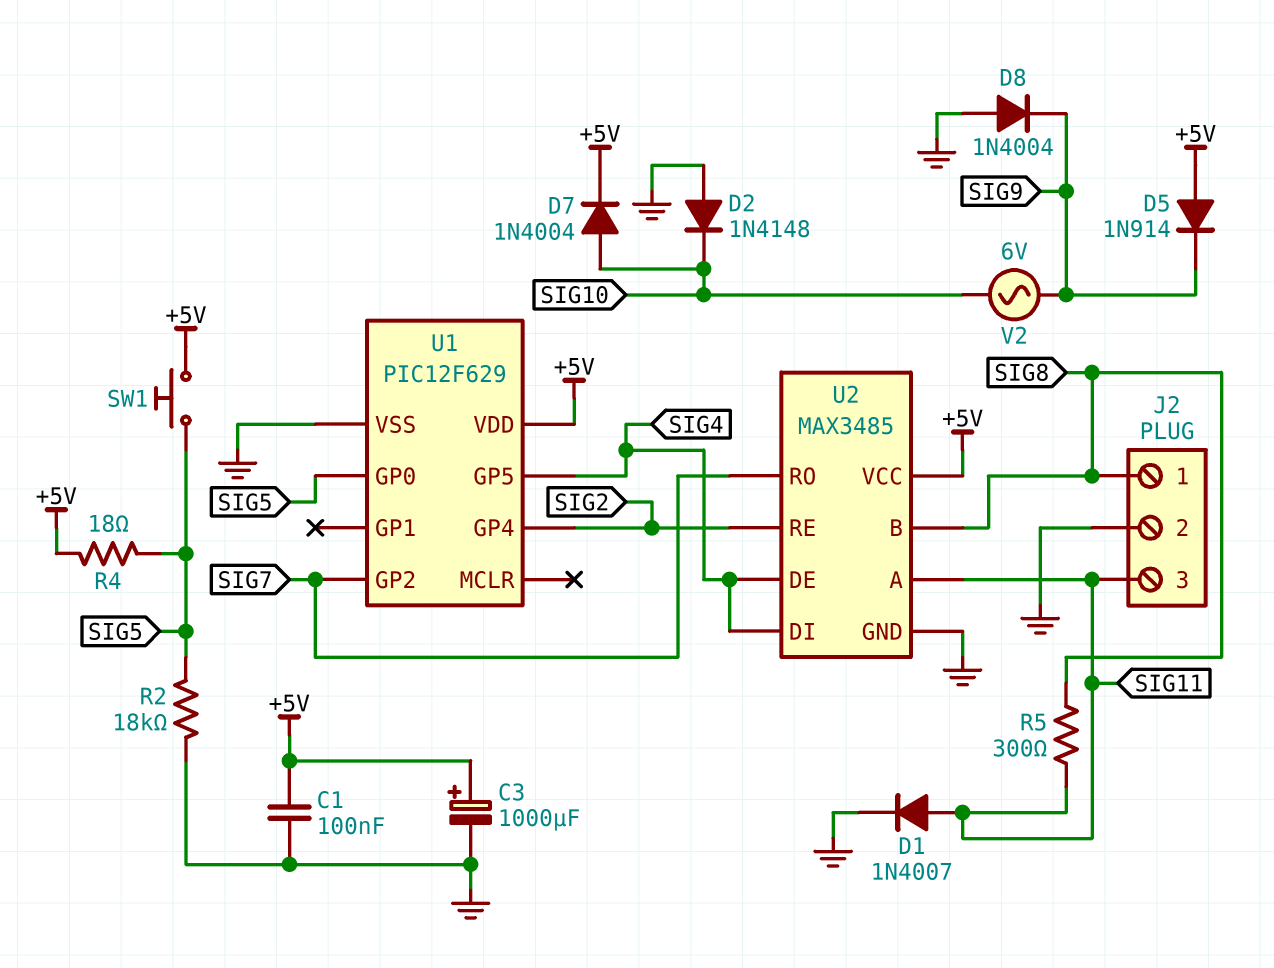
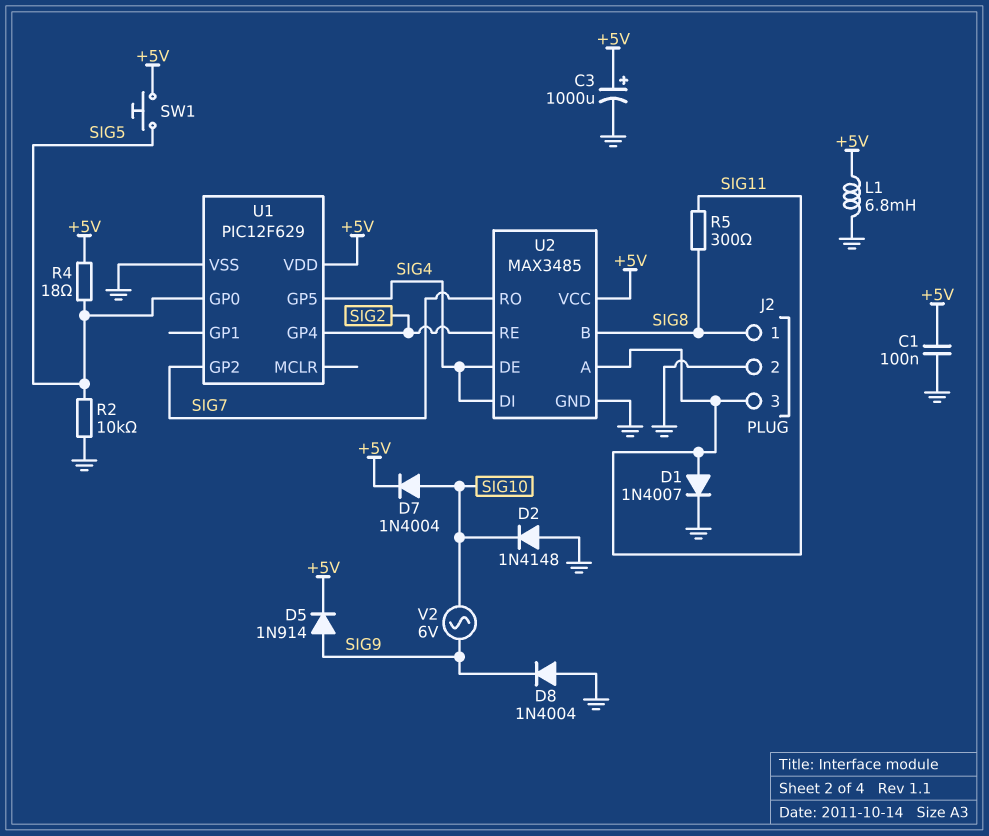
D5: diode 1N914 (A +5V, K SIG9) -> diode 1N914 (A SIG9, K +5V)
L1: none -> 6.8mH (+5V, GND)
R2: 18k (GND, SIG5) -> 10k (GND, SIG5)

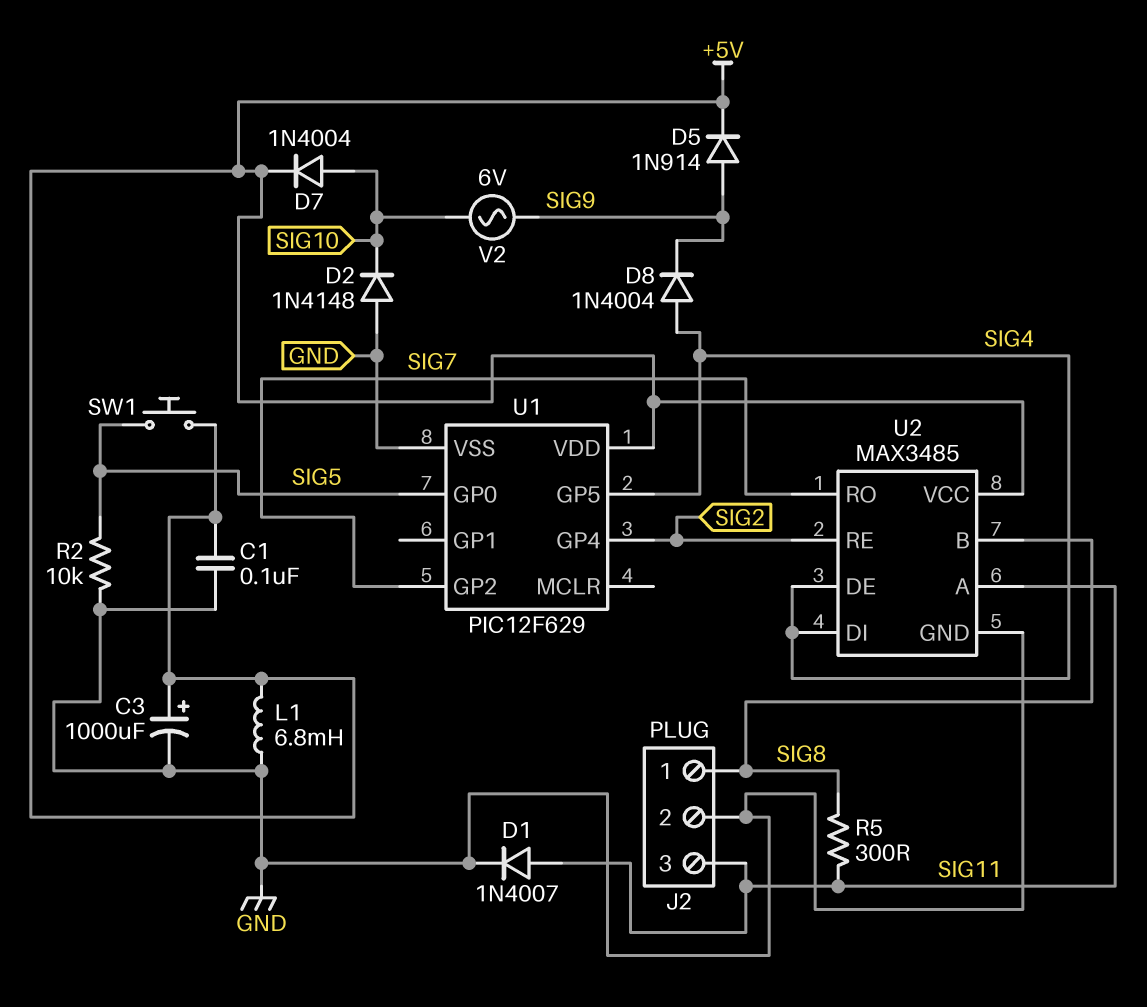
D8: diode 1N4004 (A GND, K SIG9) -> diode 1N4004 (A SIG4, K SIG9)
R4: 18 (+5V, SIG5) -> none

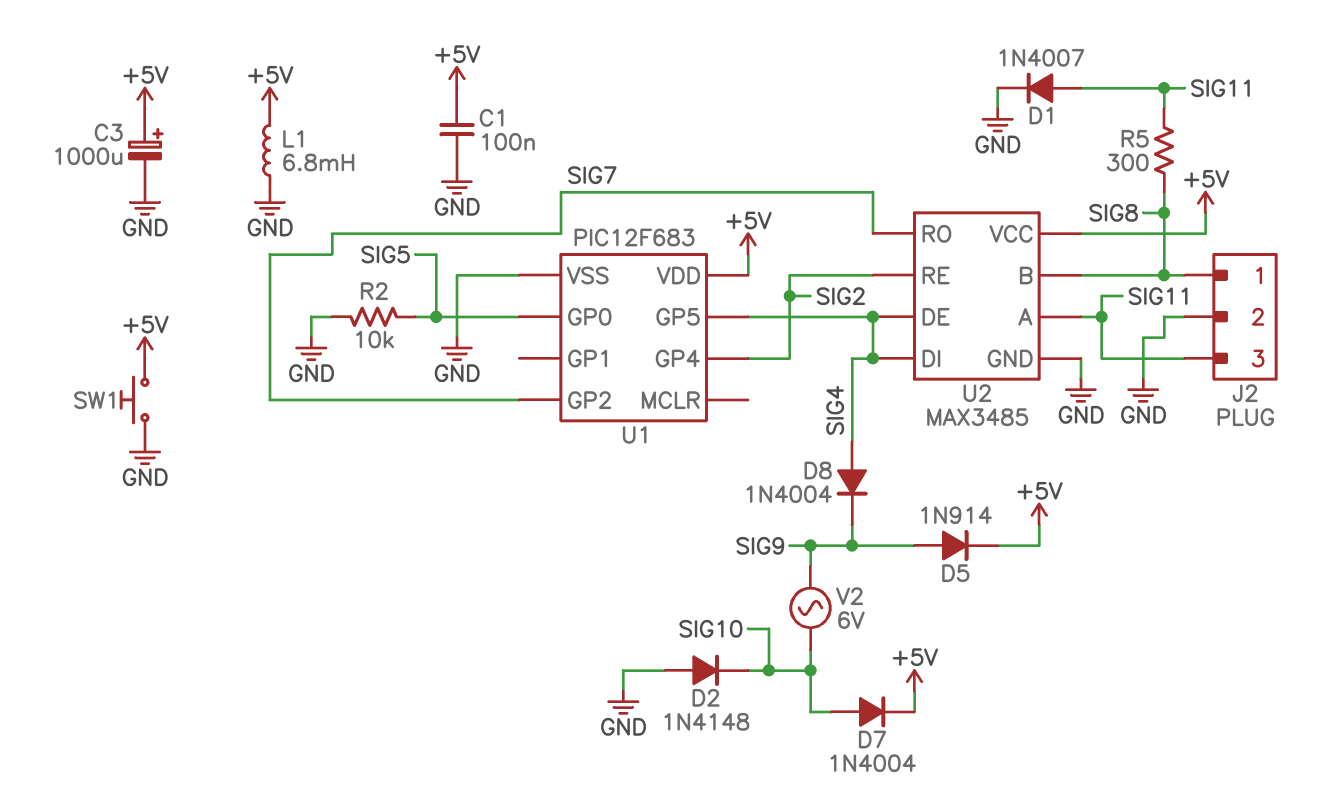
SW1: button (+5V, SIG5) -> button (+5V, GND)
U1: PIC12F629 -> PIC12F683

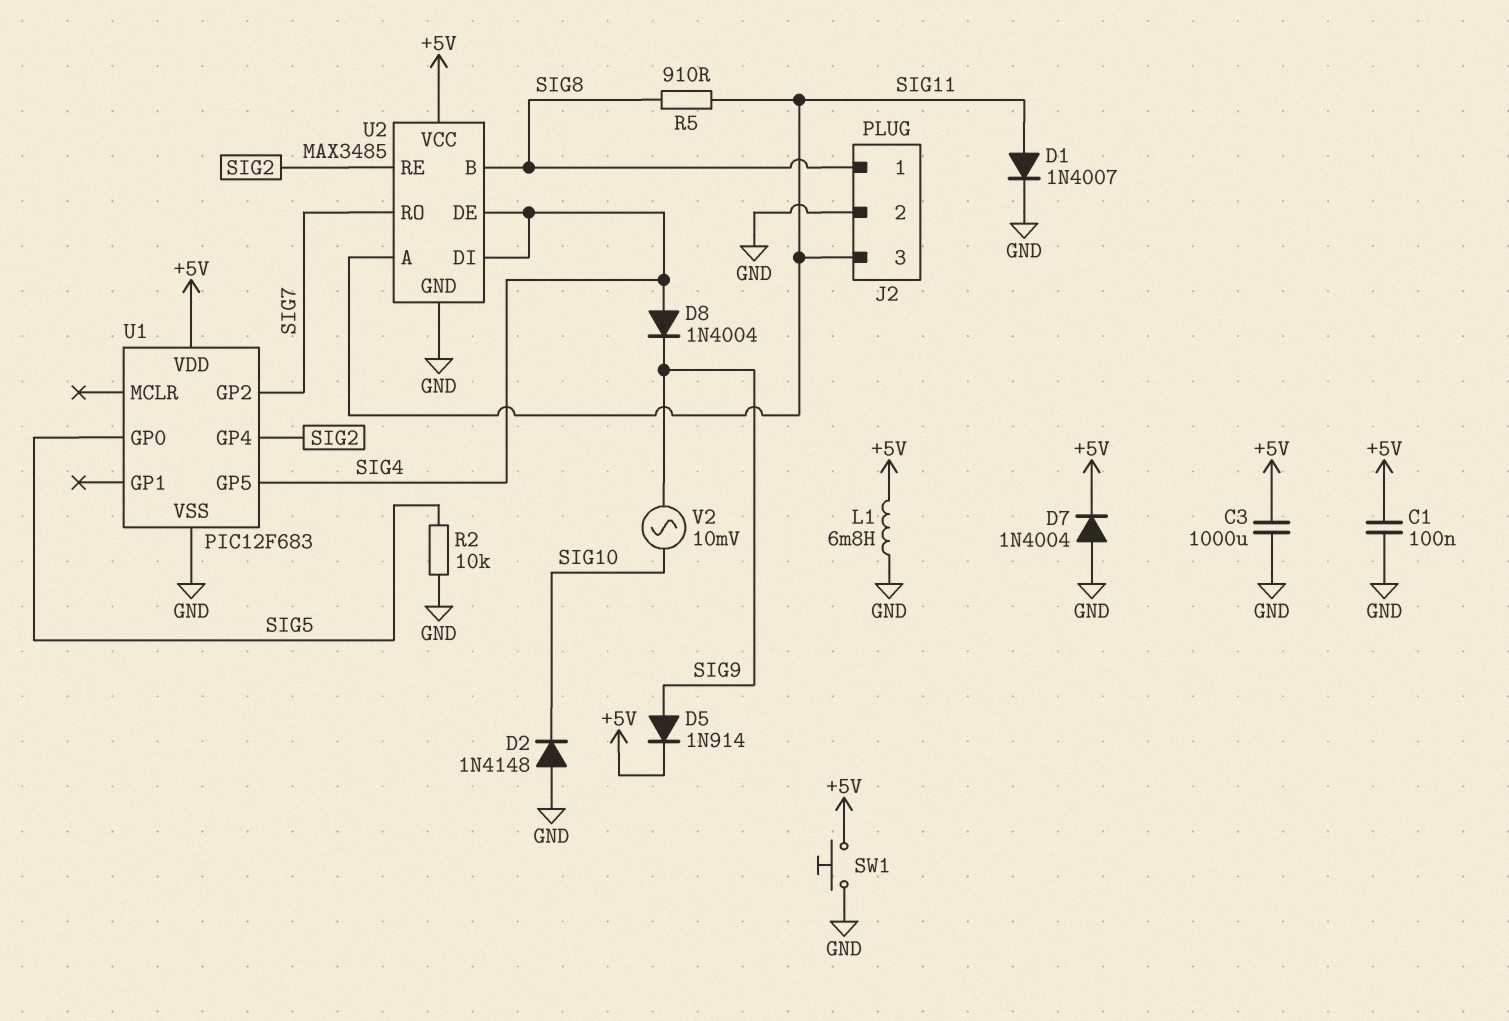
C3: 1000uF (plus +5V, minus GND) -> 1000uF (+5V, GND)
D7: diode 1N4004 (A SIG10, K +5V) -> diode 1N4004 (A GND, K +5V)
R5: 300 (SIG8, SIG11) -> 910 (SIG8, SIG11)
V2: AC 6V (SIG9, SIG10) -> AC 10mV (SIG9, SIG10)

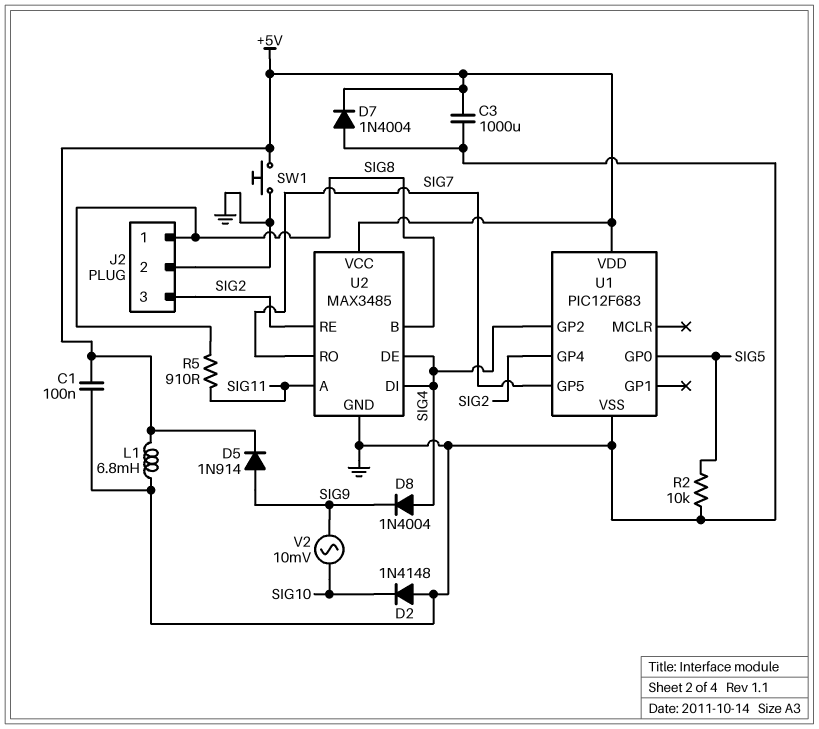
D1: diode 1N4007 (A SIG11, K GND) -> none
J2 pin 3: SIG11 -> SIG2
U1 pin GP2: SIG7 -> SIG4
U1 pin GP5: SIG4 -> SIG7

